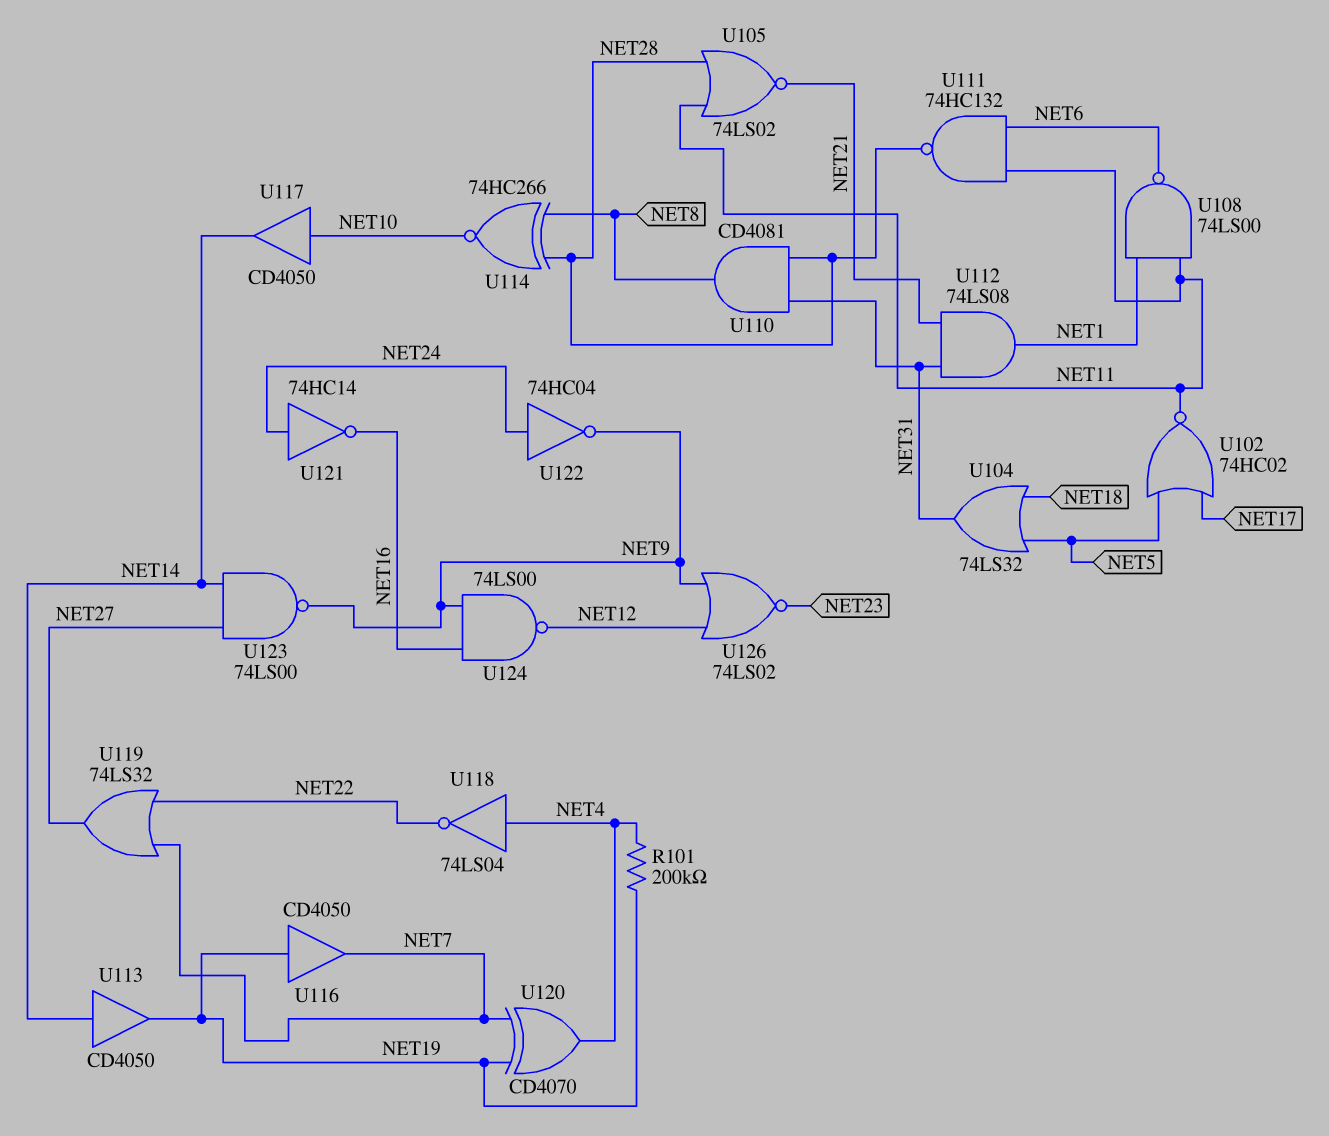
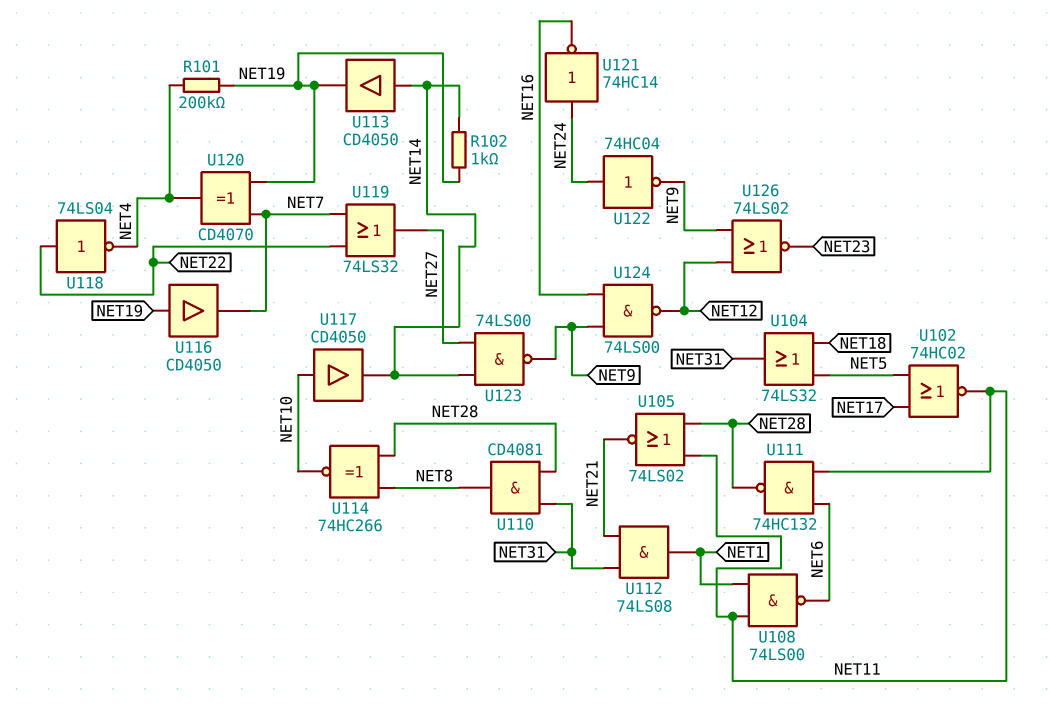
R102: none -> 1k (NET14, NET19)
U118: NOT 74LS04 (in NET4, out NET22) -> NOT 74LS04 (in NET22, out NET4)

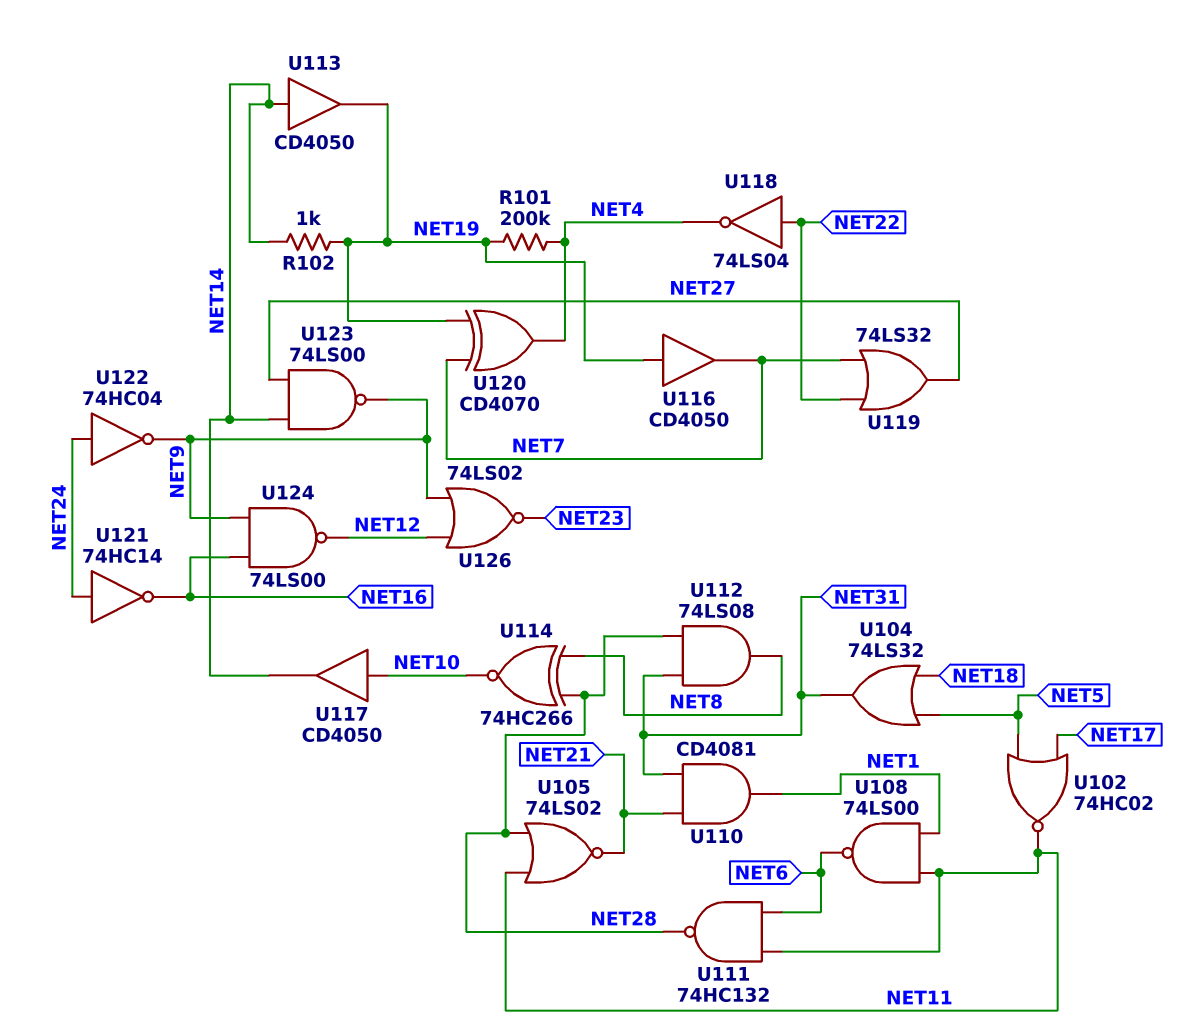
U110: AND CD4081 (in NET28, in NET31, out NET8) -> AND CD4081 (in NET21, in NET31, out NET1)
U112: AND 74LS08 (in NET21, in NET31, out NET1) -> AND 74LS08 (in NET28, in NET31, out NET8)

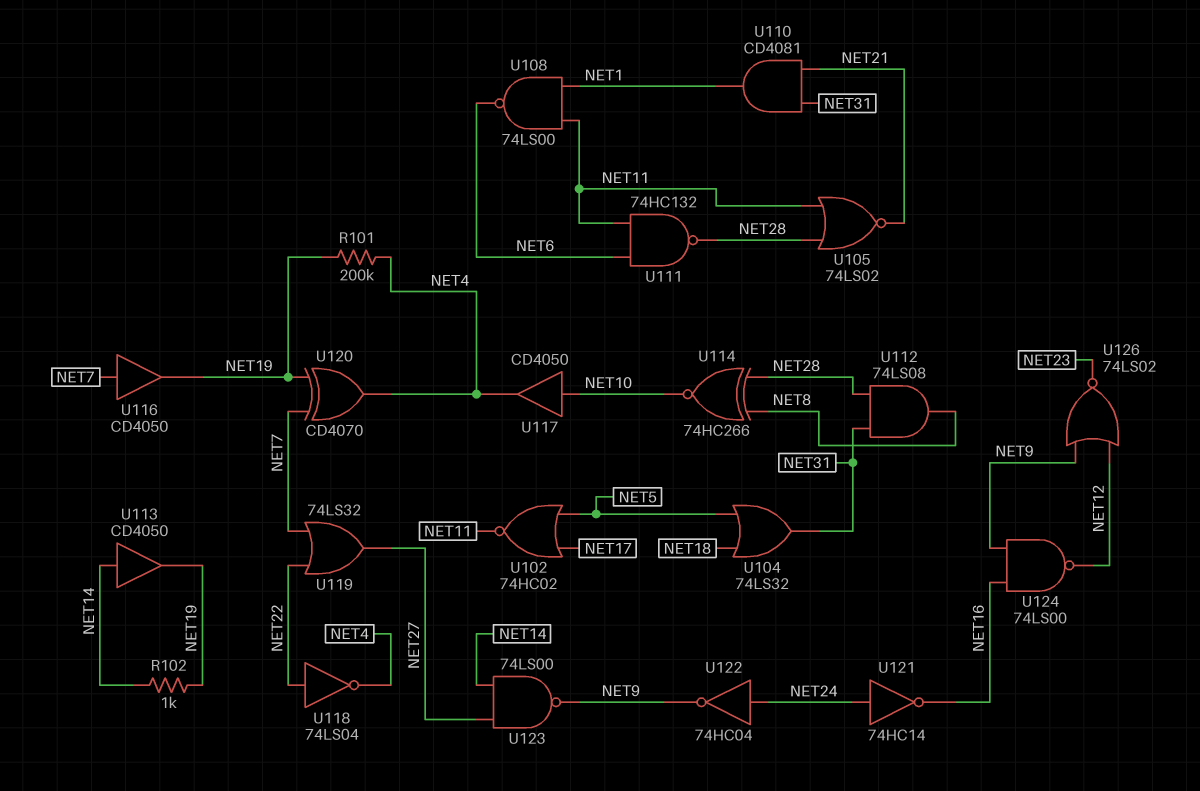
U116: buffer CD4050 (in NET19, out NET7) -> buffer CD4050 (in NET7, out NET19)
U117: buffer CD4050 (in NET10, out NET14) -> buffer CD4050 (in NET10, out NET4)

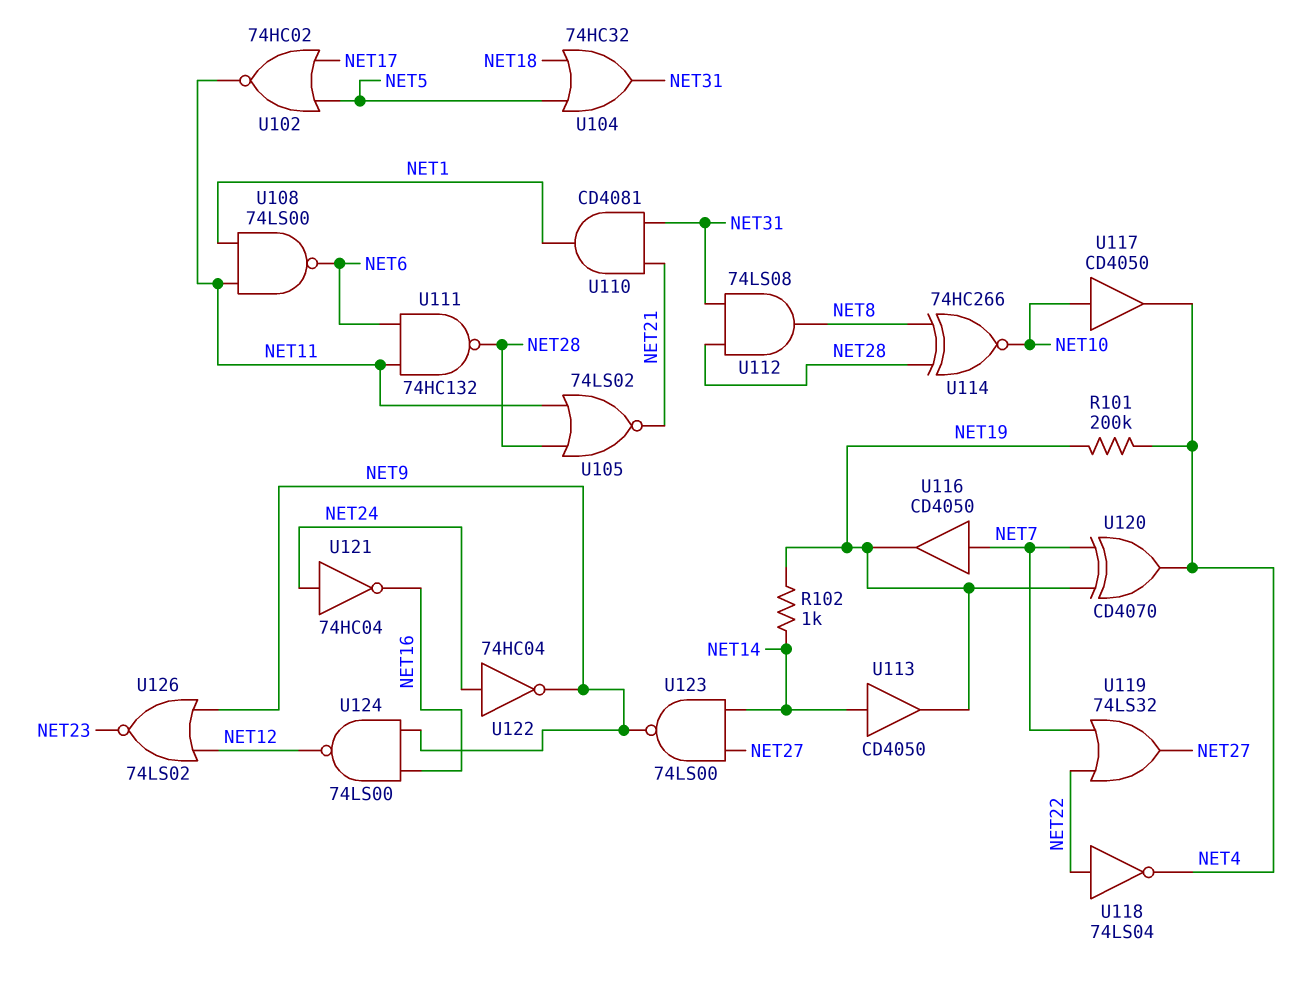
U104: OR 74LS32 (in NET5, in NET18, out NET31) -> OR 74HC32 (in NET5, in NET18, out NET31)
U121: NOT 74HC14 (in NET24, out NET16) -> NOT 74HC04 (in NET24, out NET16)

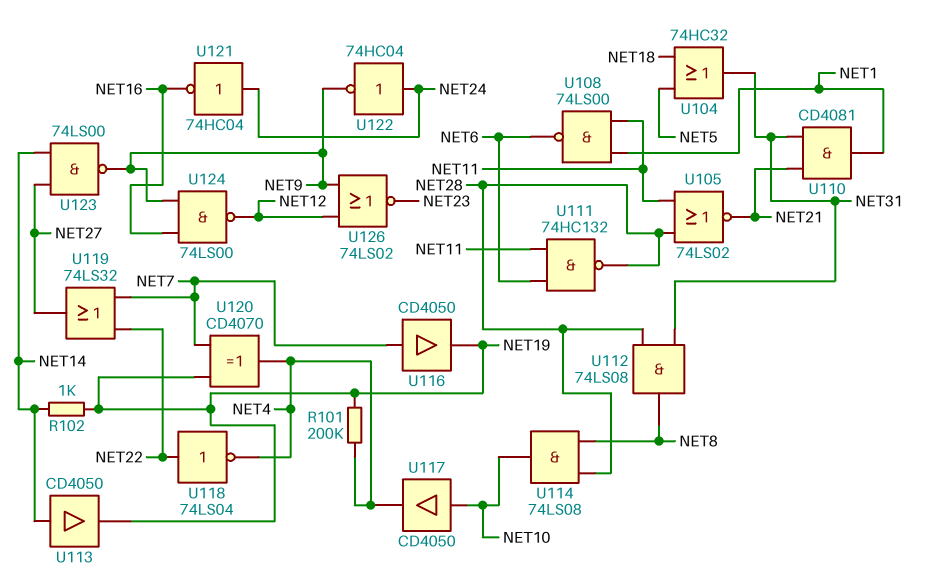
U102: NOR 74HC02 (in NET5, in NET17, out NET11) -> none
U114: XNOR 74HC266 (in NET8, in NET28, out NET10) -> AND 74LS08 (in NET8, in NET28, out NET10)

